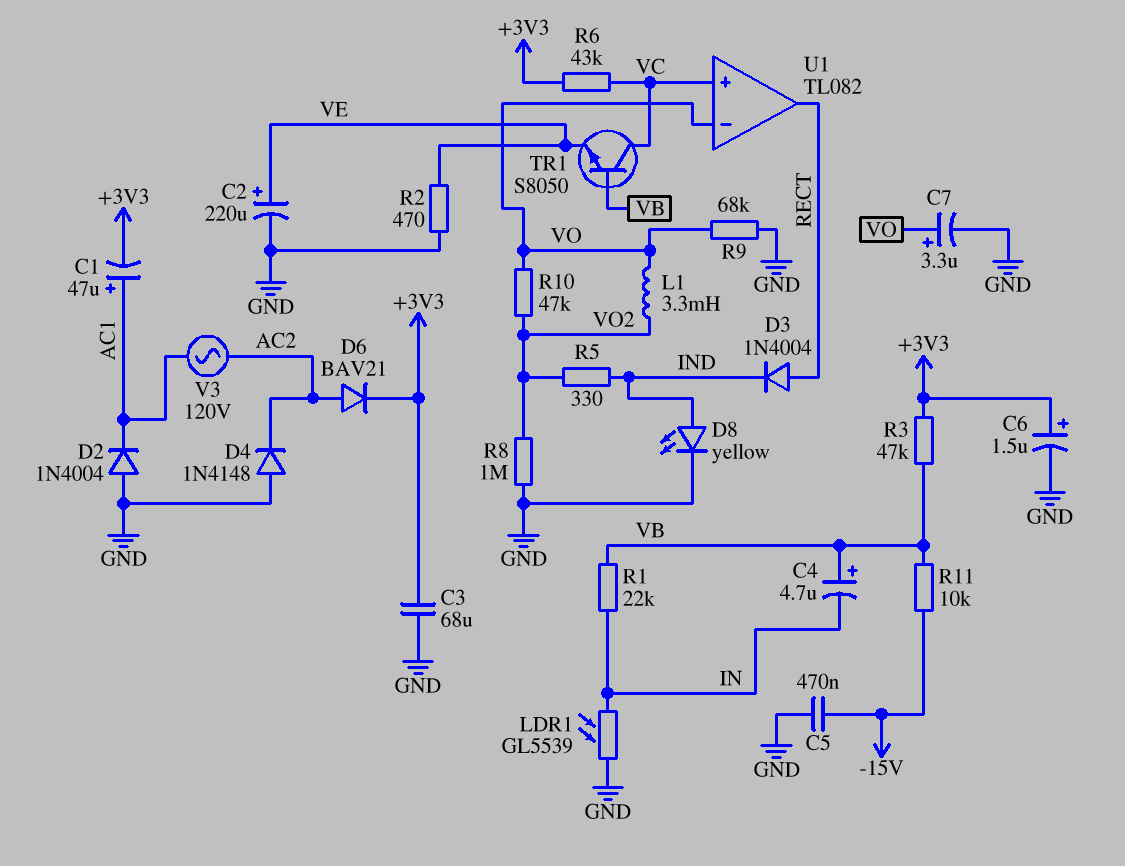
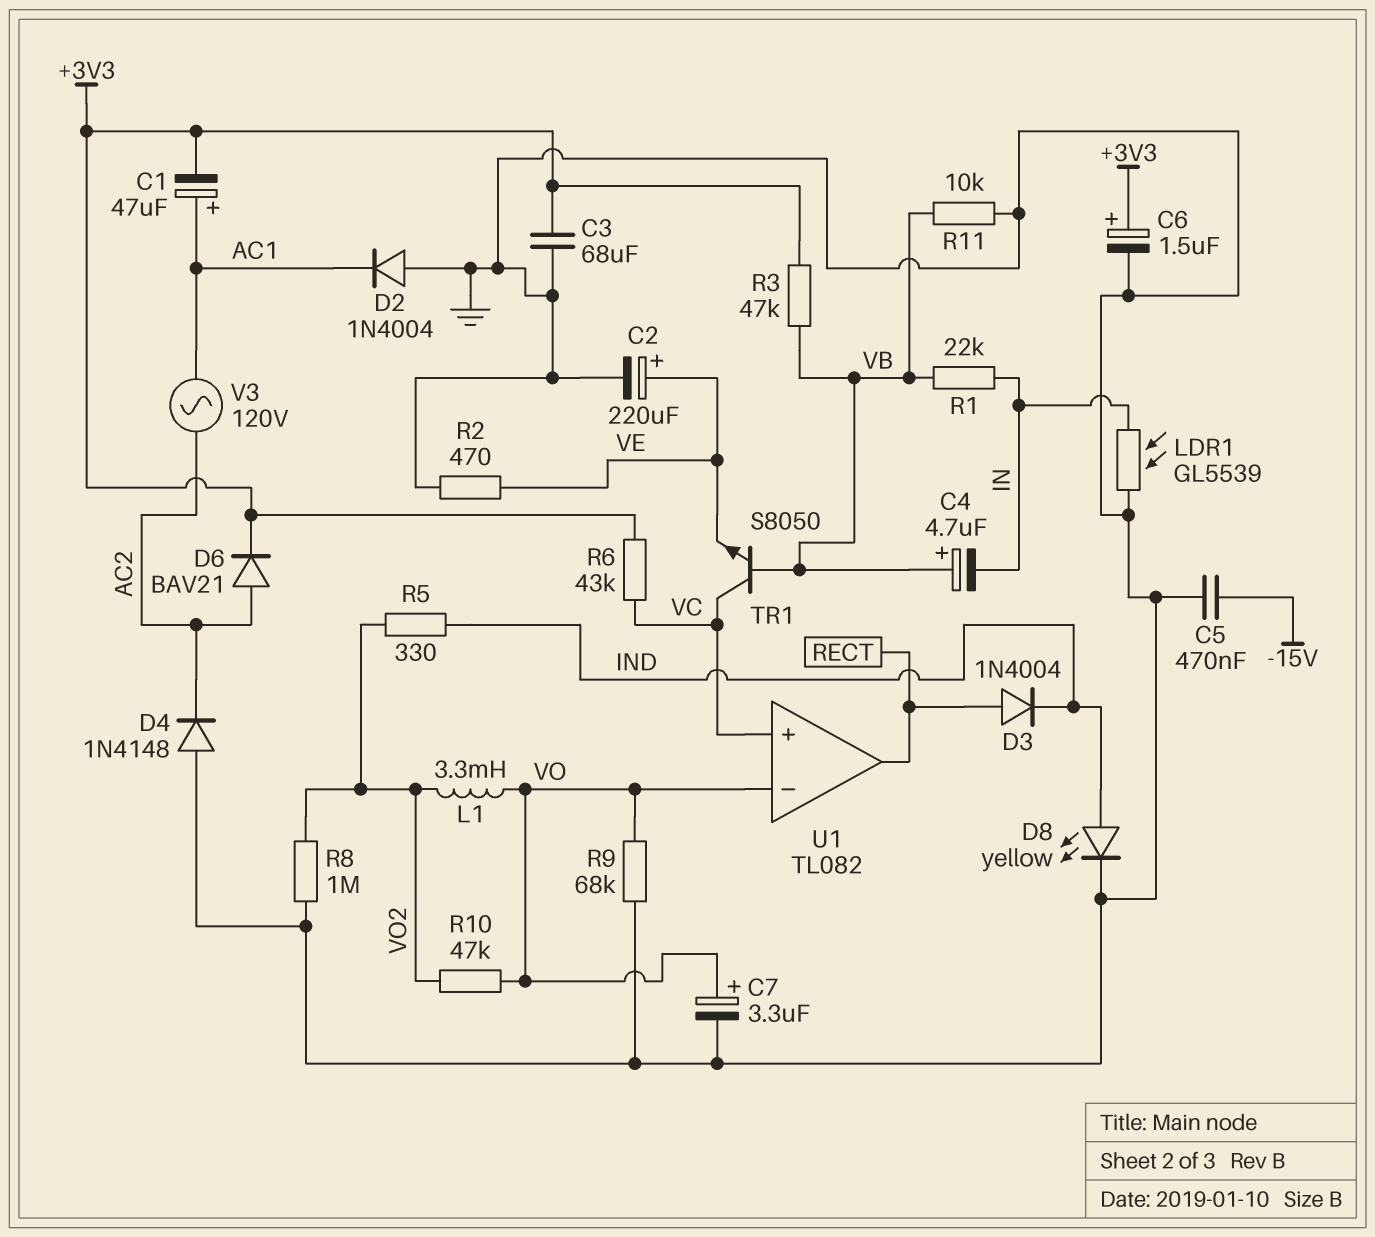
R11: 10k (-15V, VB) -> 10k (GND, VB)

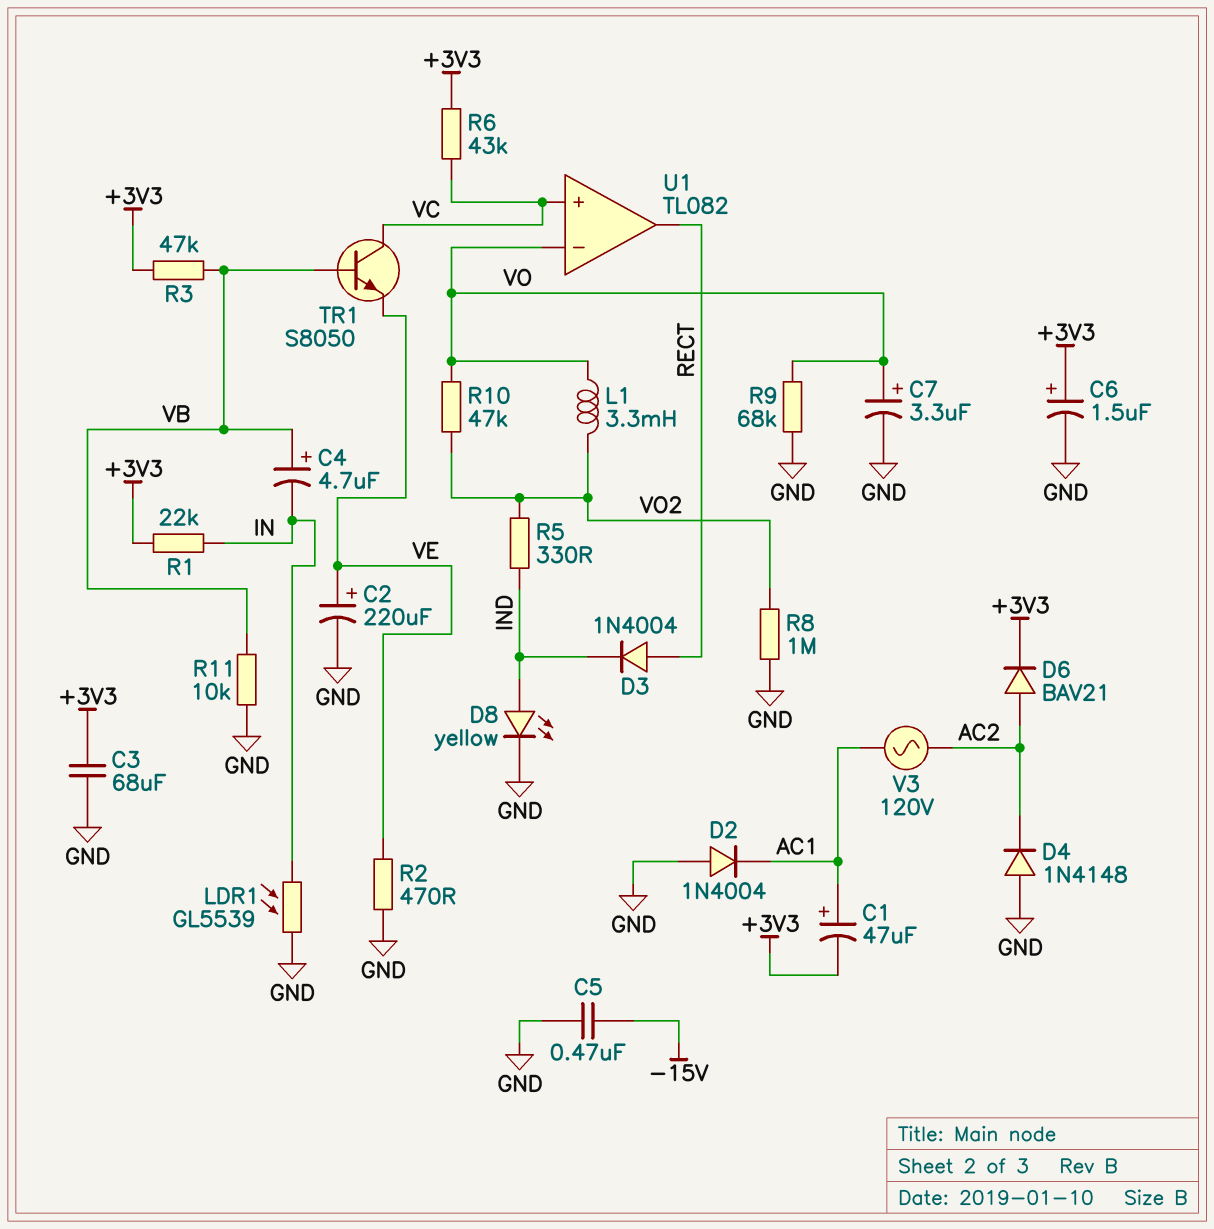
R1: 22k (IN, VB) -> 22k (+3V3, IN)

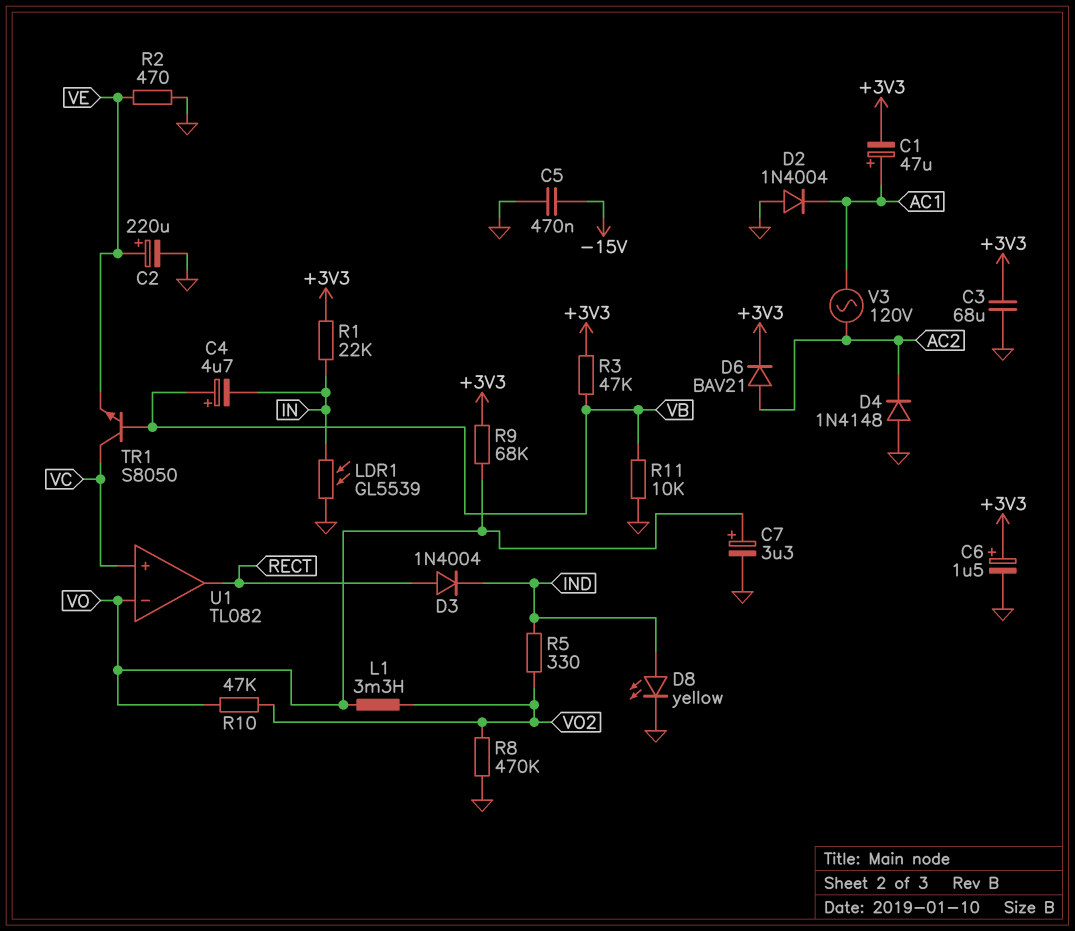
R6: 43k (+3V3, VC) -> none
R8: 1M (GND, VO2) -> 470k (GND, VO2)
R9: 68k (GND, VO) -> 68k (+3V3, VO)

